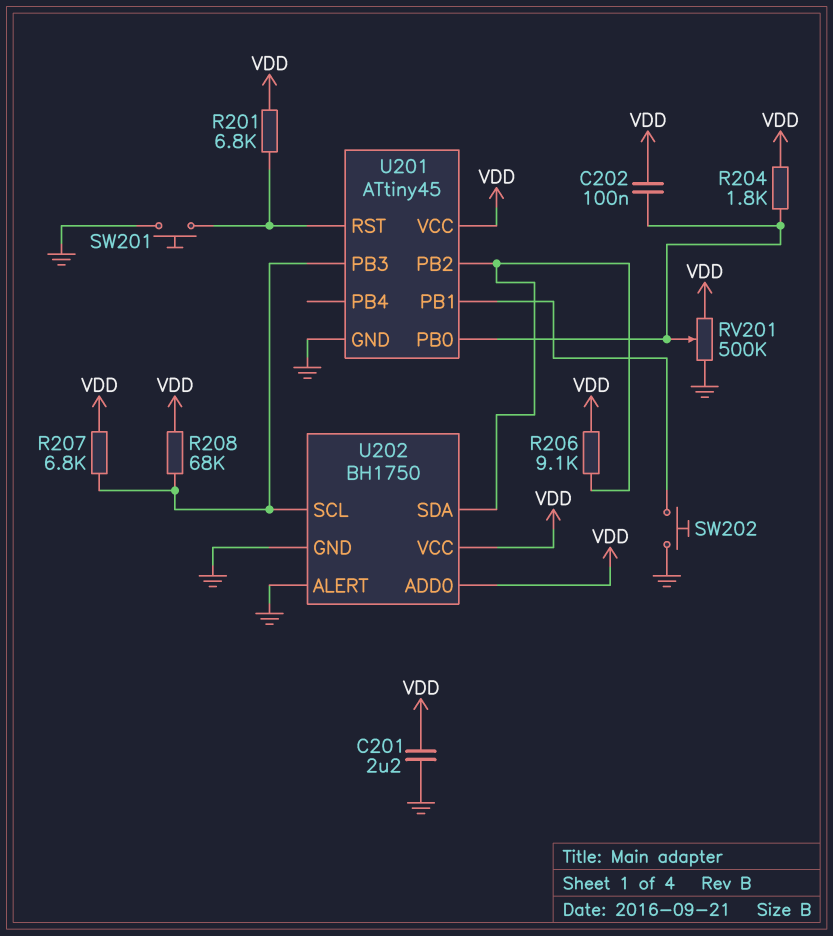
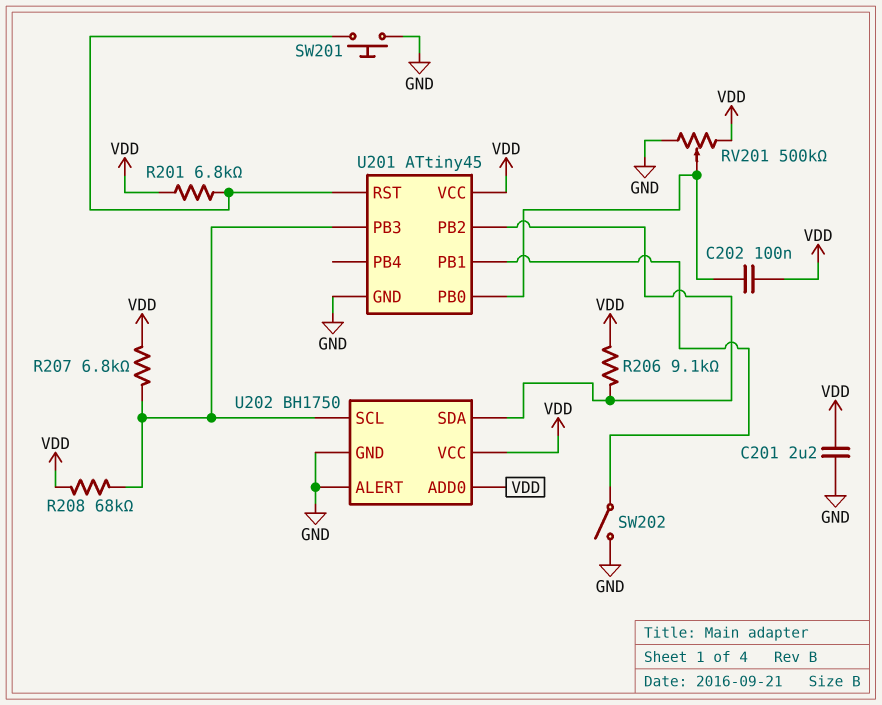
R204: 1.8k (U201/PB0, VDD) -> none
SW202: button (GND, U201/PB1) -> switch (GND, U201/PB1)

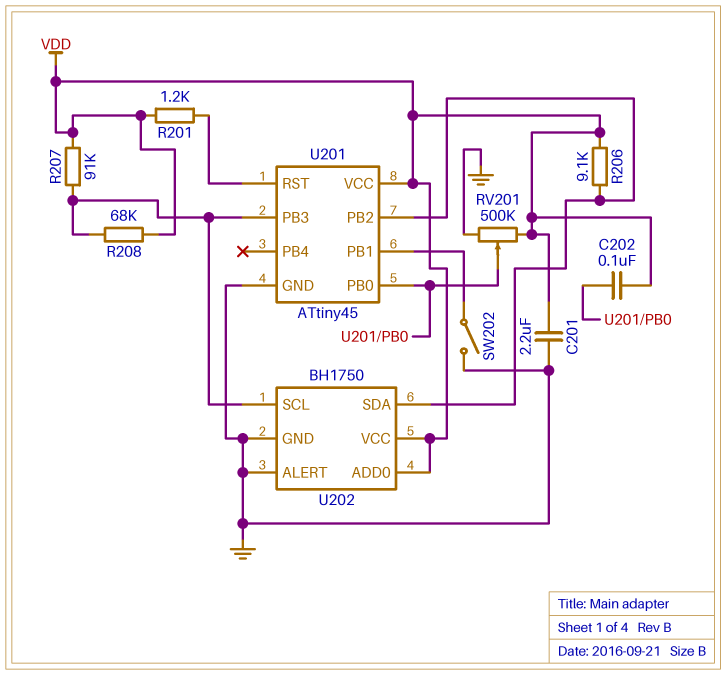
R201: 6.8k (U201/RST, VDD) -> 1.2k (U201/RST, VDD)
R207: 6.8k (U201/PB3, VDD) -> 91k (U201/PB3, VDD)
SW201: button (GND, U201/RST) -> none

